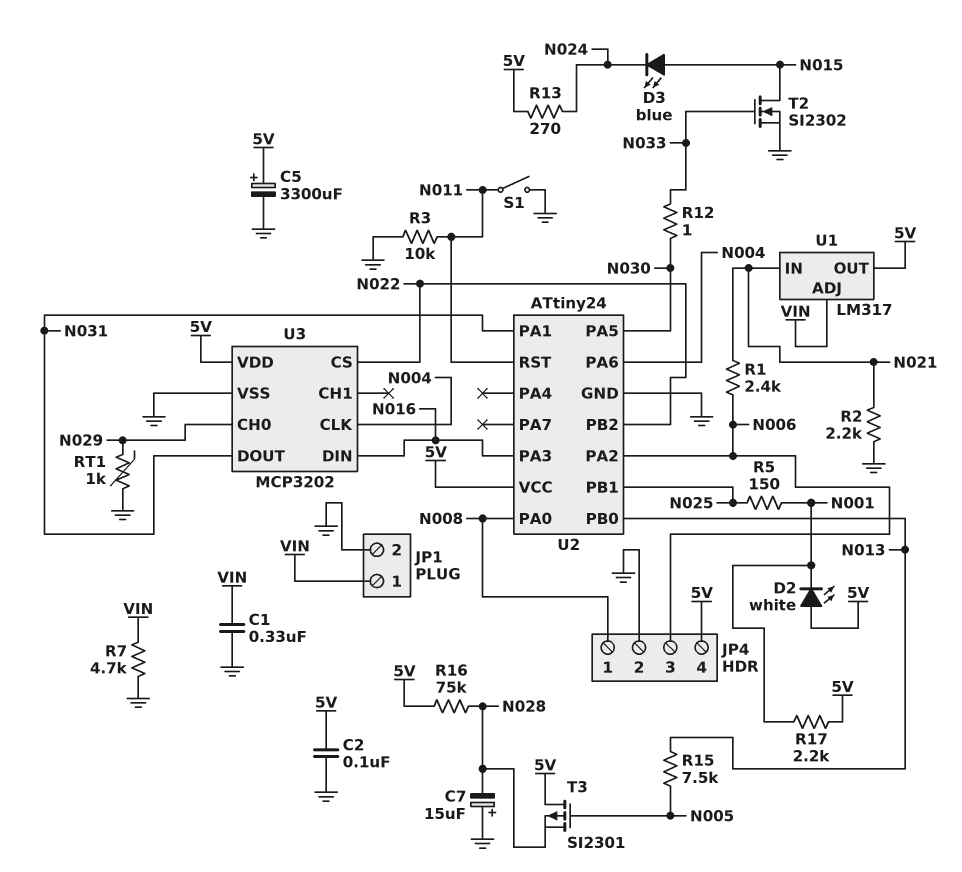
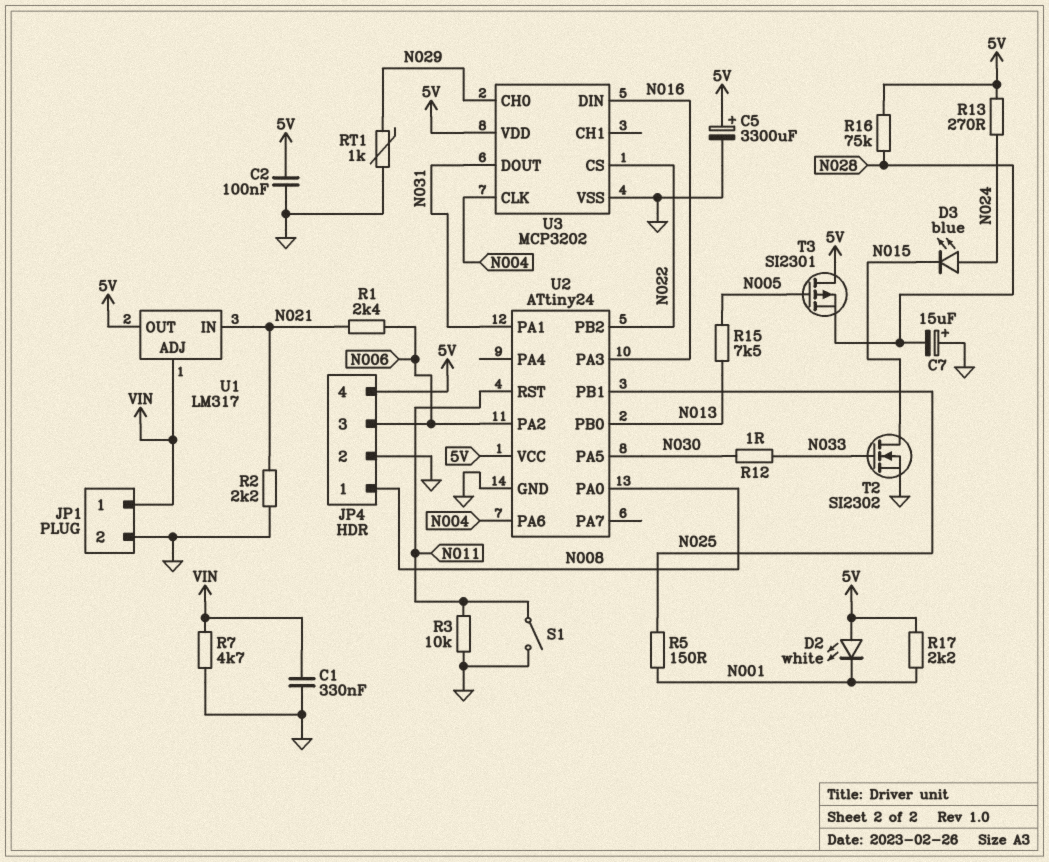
D3: LED blue (A N015, K N024) -> LED blue (A N024, K N015)

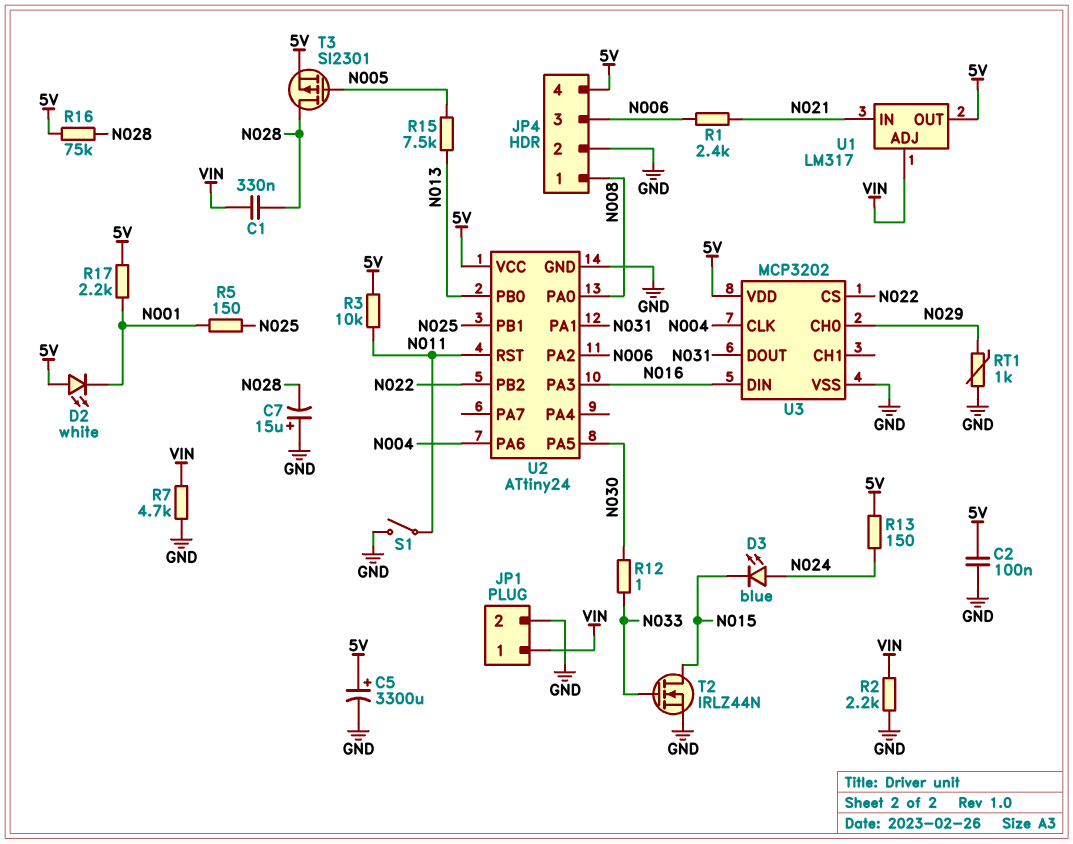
C1: 330nF (GND, VIN) -> 330nF (N028, VIN)
R2: 2.2k (GND, N021) -> 2.2k (GND, VIN)
R3: 10k (GND, N011) -> 10k (5V, N011)
R13: 270 (5V, N024) -> 150 (5V, N024)
T2: NMOS SI2302 (G N033, D N015, S GND) -> NMOS IRLZ44N (G N033, D N015, S GND)
T3: PMOS SI2301 (G N005, D 5V, S N028) -> PMOS SI2301 (G N005, D N028, S 5V)

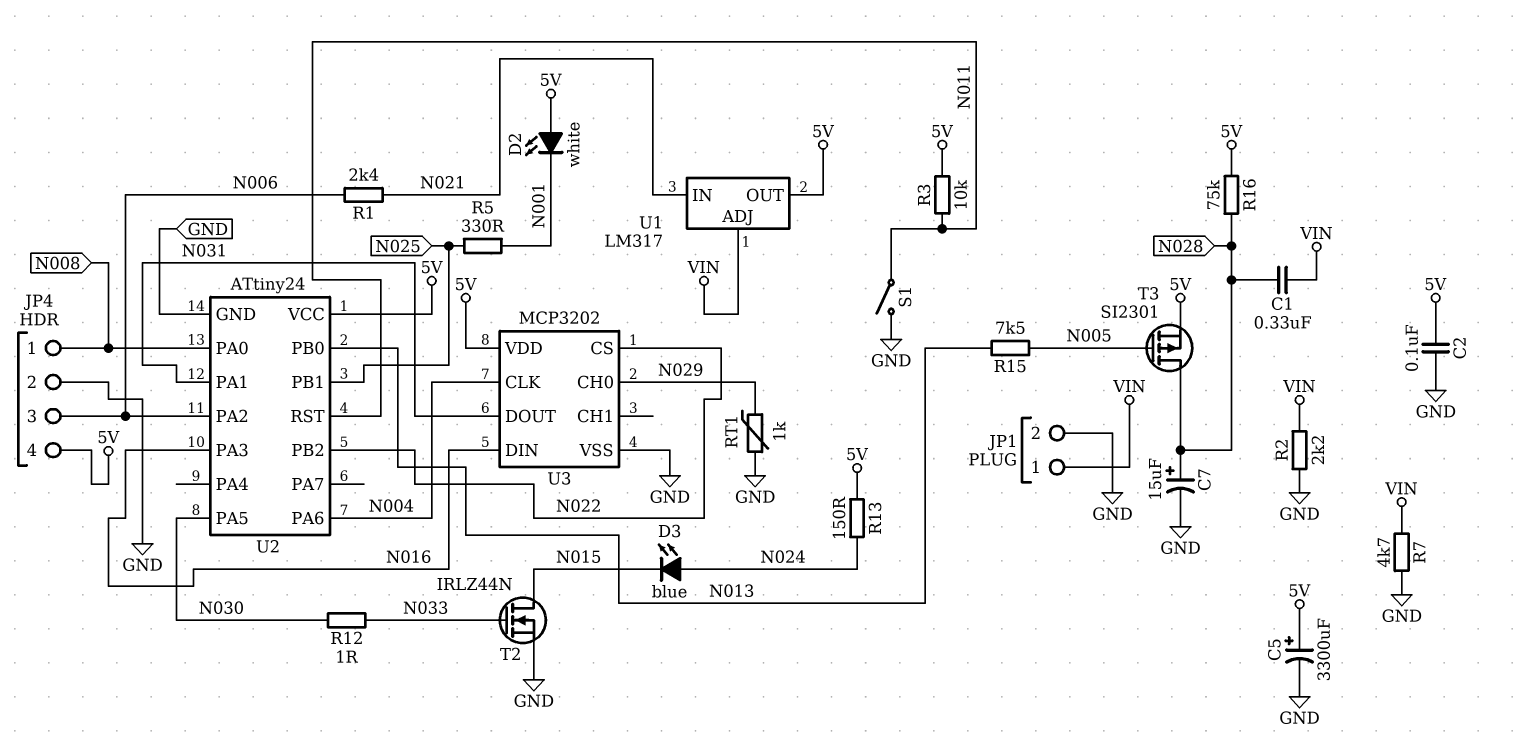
C7: 15uF (plus GND, minus N028) -> 15uF (plus N028, minus GND)
R5: 150 (N001, N025) -> 330 (N001, N025)
R17: 2.2k (5V, N001) -> none

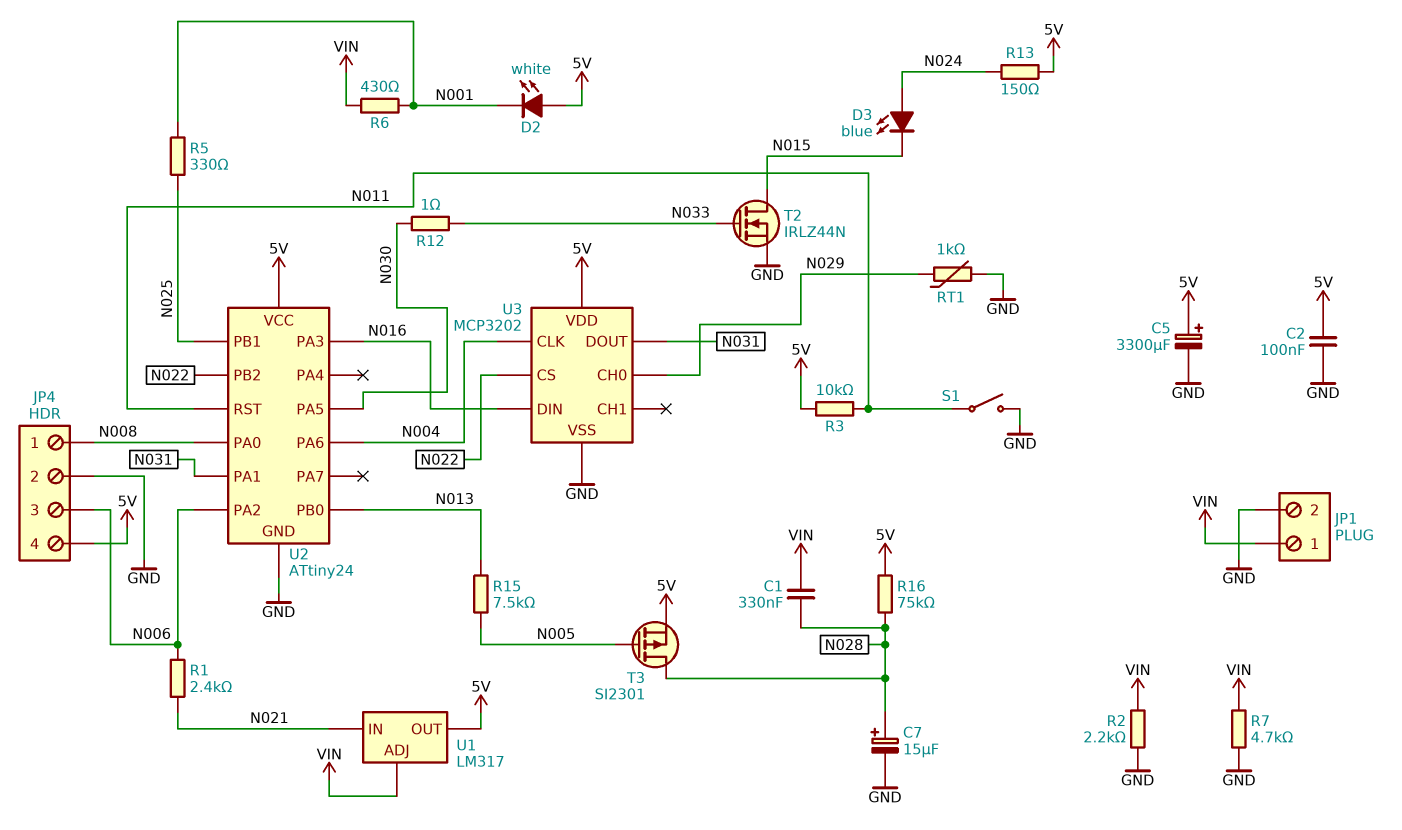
R6: none -> 430 (N001, VIN)

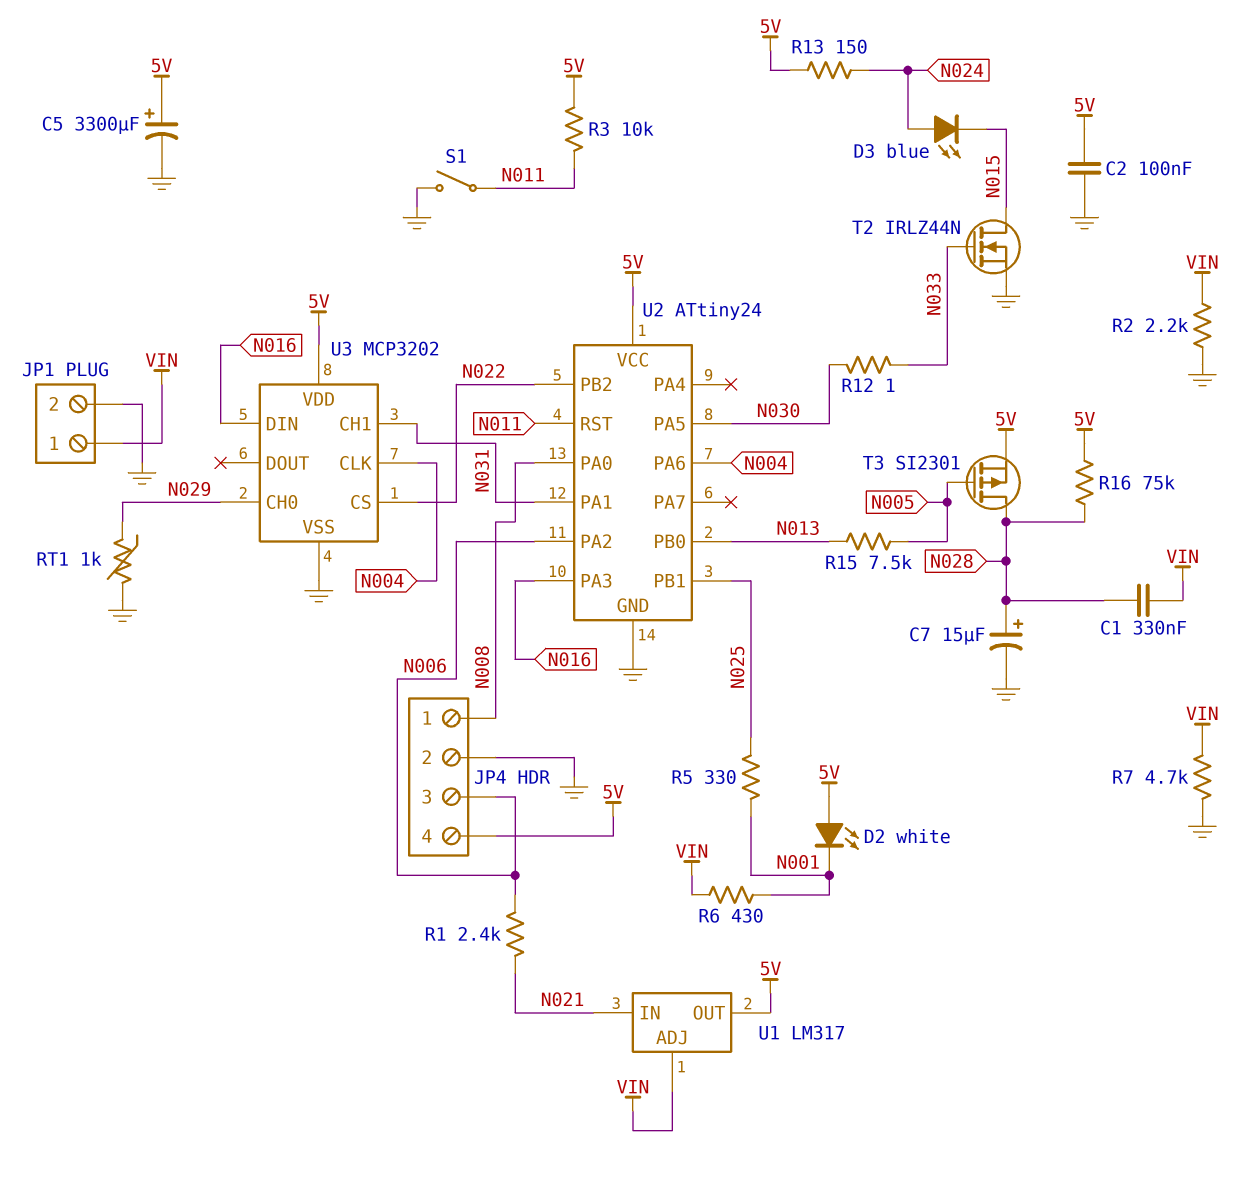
U3 pin CH1: none -> N031
U3 pin DOUT: N031 -> none

